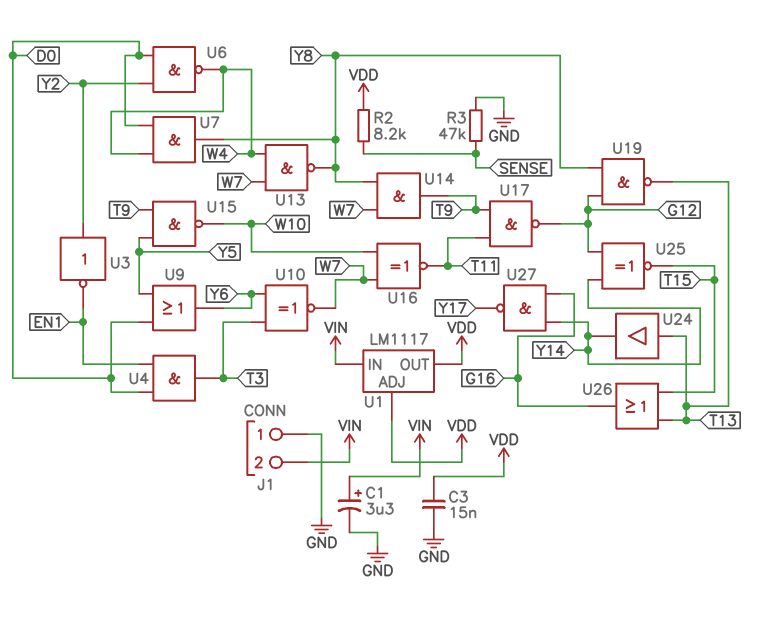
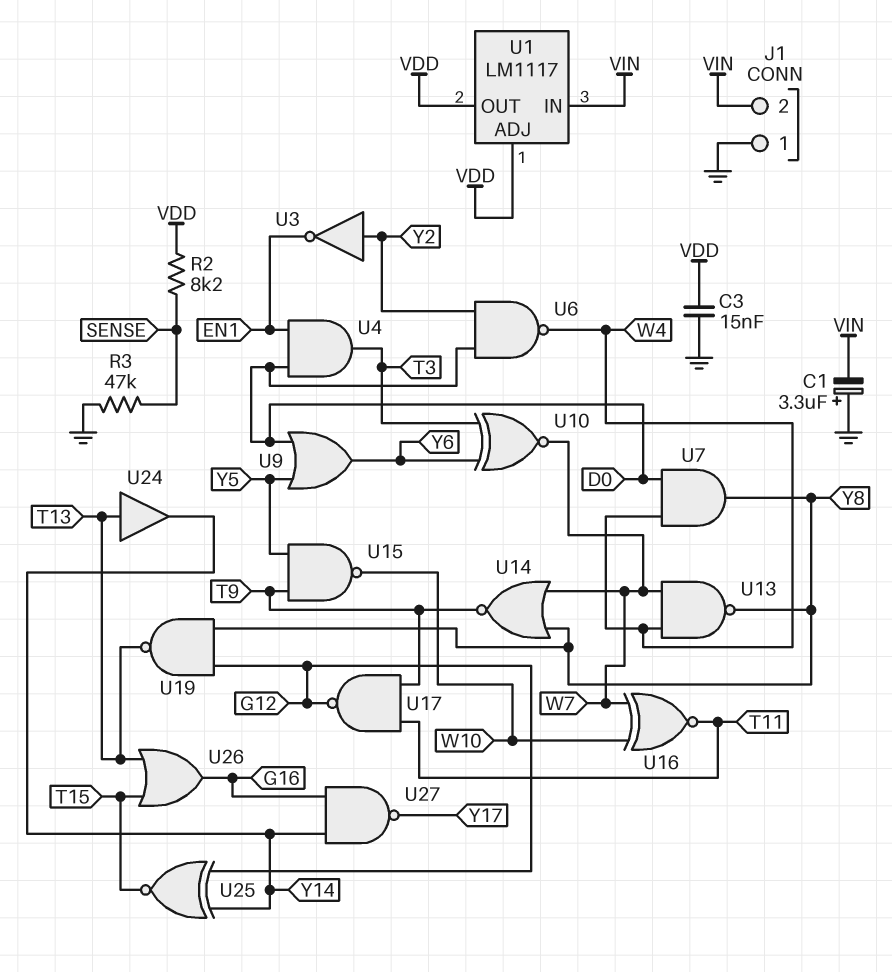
C1: 3.3uF (plus VIN, minus GND) -> 3.3uF (plus GND, minus VIN)
U14: AND (in W7, in Y8, out T9) -> NOR (in W7, in Y8, out T9)

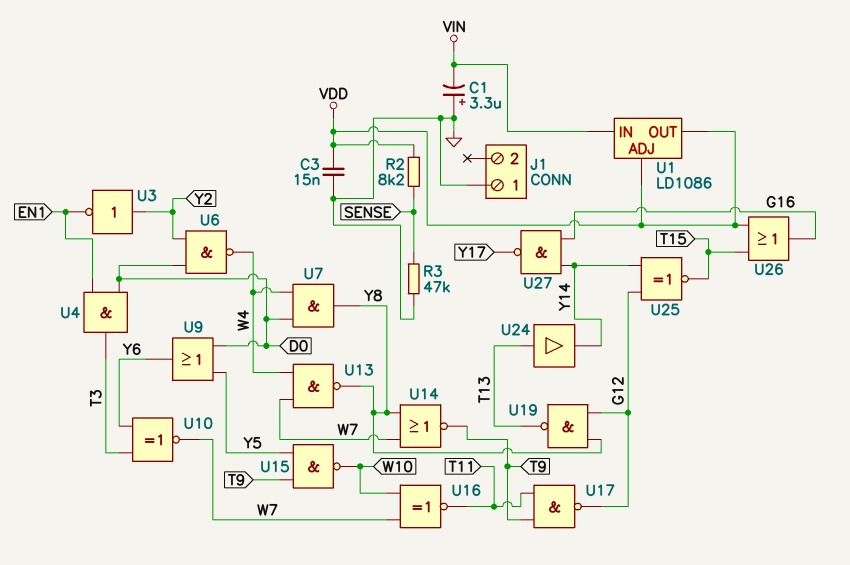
J1 pin 2: VIN -> none
U1: LM1117 -> LD1086
U26: OR (in T13, in T15, out G16) -> OR (in T15, in VDD, out G16)

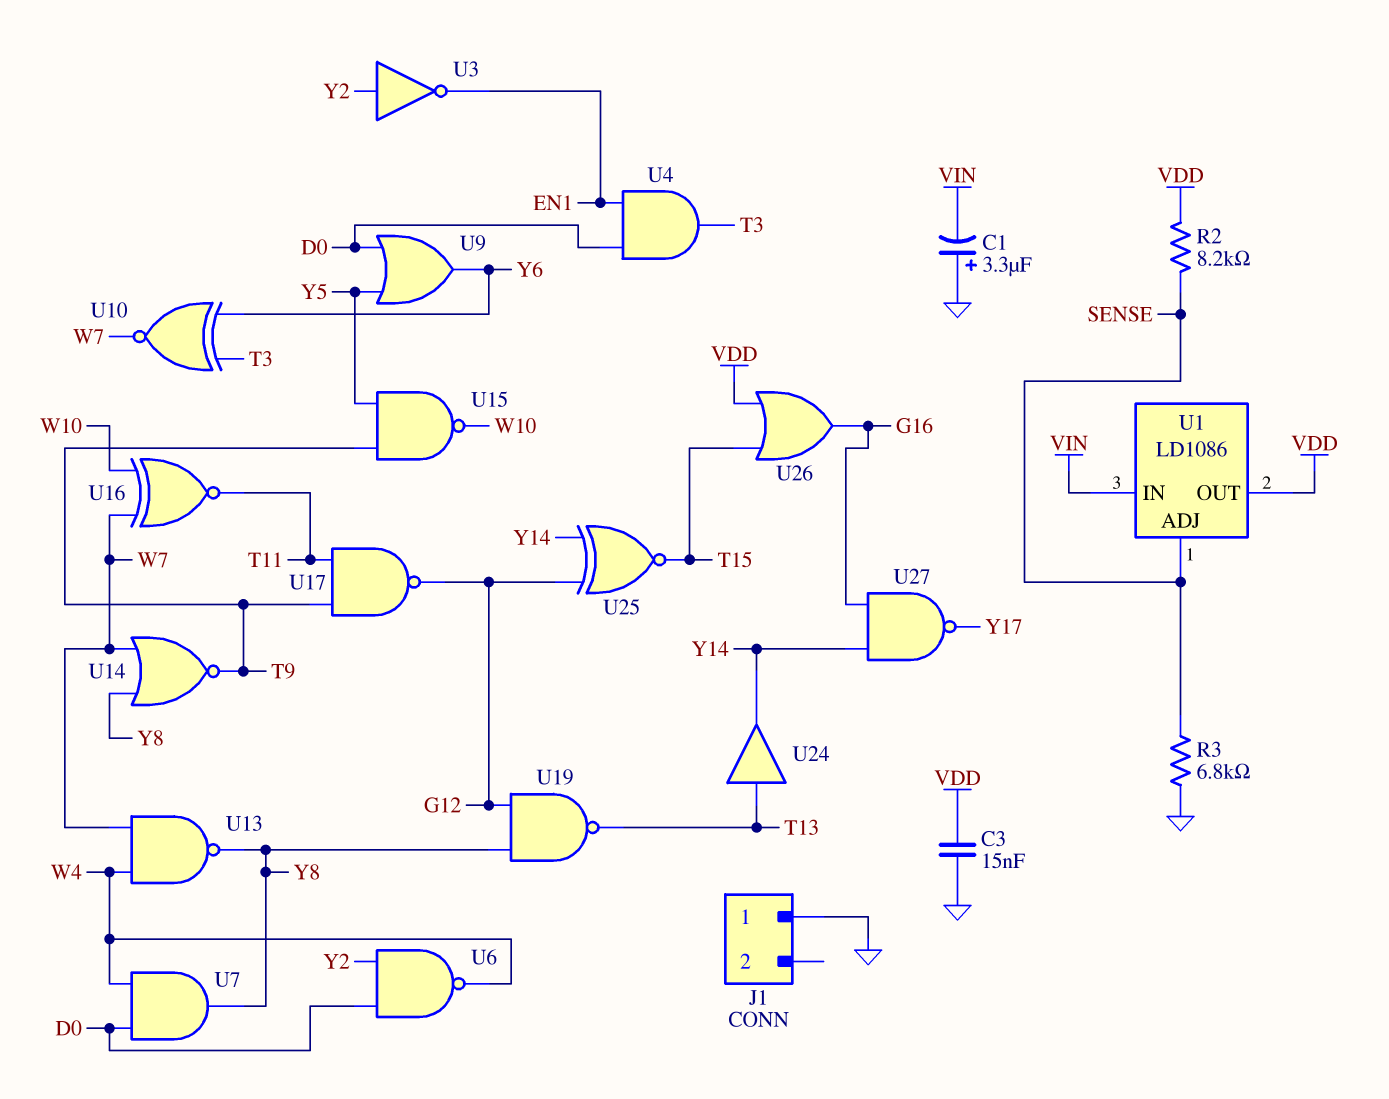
R3: 47k (GND, SENSE) -> 6.8k (GND, SENSE)
U1 pin ADJ: VDD -> SENSE

